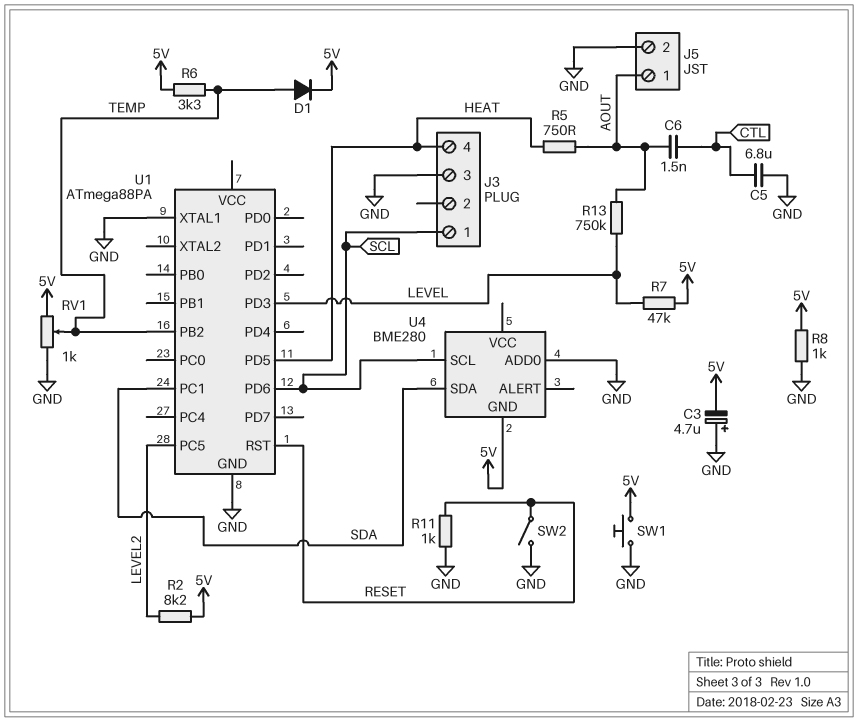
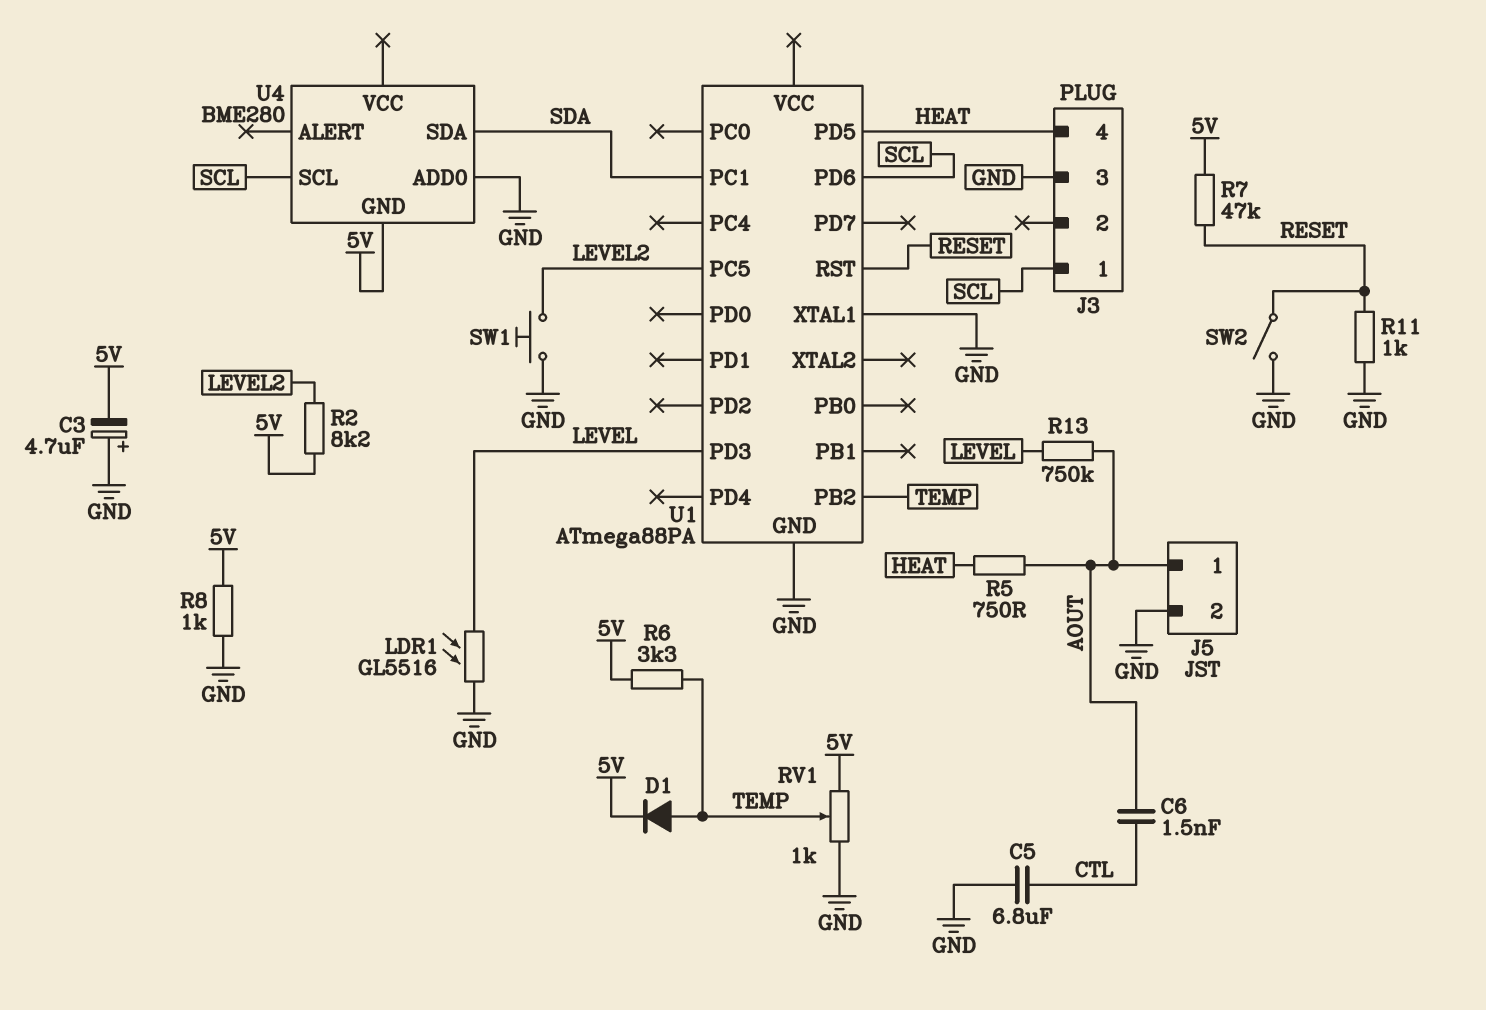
LDR1: none -> GL5516 (GND, LEVEL)
R7: 47k (5V, LEVEL) -> 47k (5V, RESET)
SW1: button (5V, GND) -> button (GND, LEVEL2)

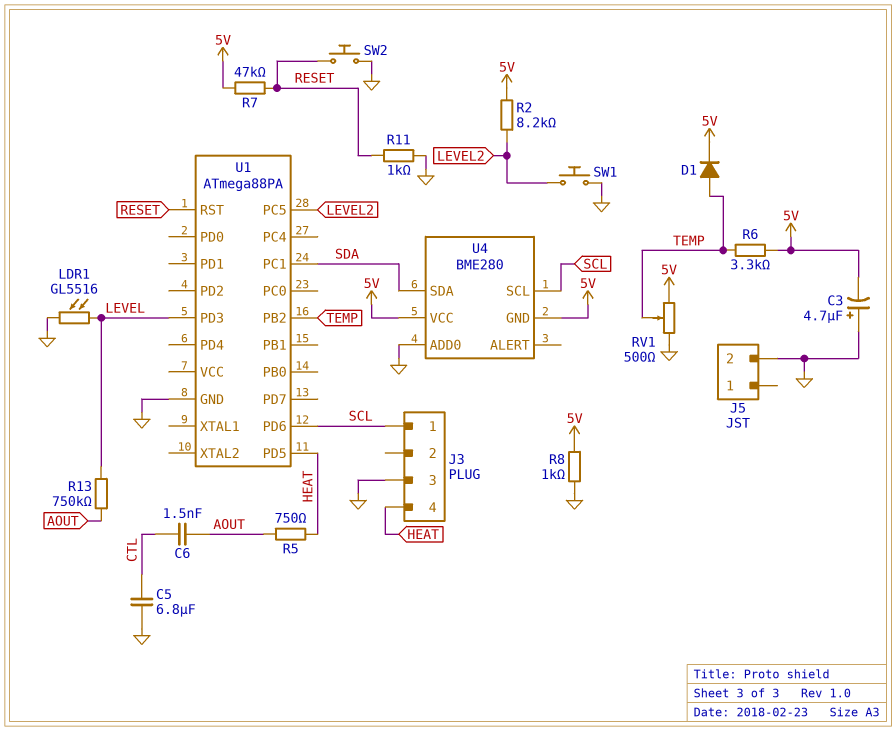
J5 pin 1: AOUT -> none
RV1: 1k (5V, GND, wiper TEMP) -> 500 (5V, GND, wiper TEMP)
SW2: switch (GND, RESET) -> button (GND, RESET)
U1 pin XTAL1: GND -> none
U4 pin VCC: none -> 5V

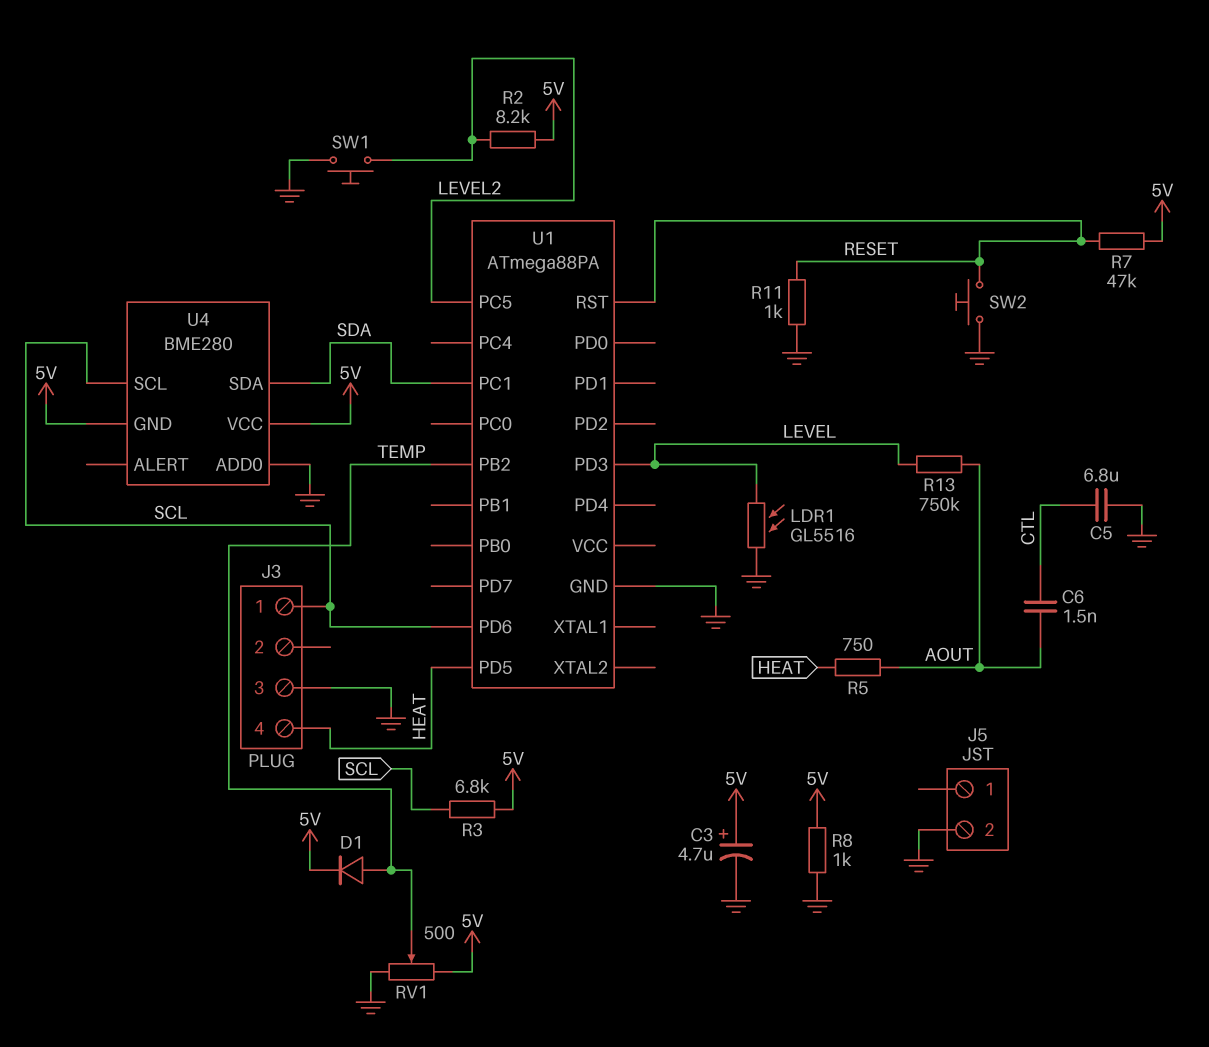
C3: 4.7uF (plus GND, minus 5V) -> 4.7uF (plus 5V, minus GND)
R3: none -> 6.8k (5V, SCL)
R6: 3.3k (5V, TEMP) -> none

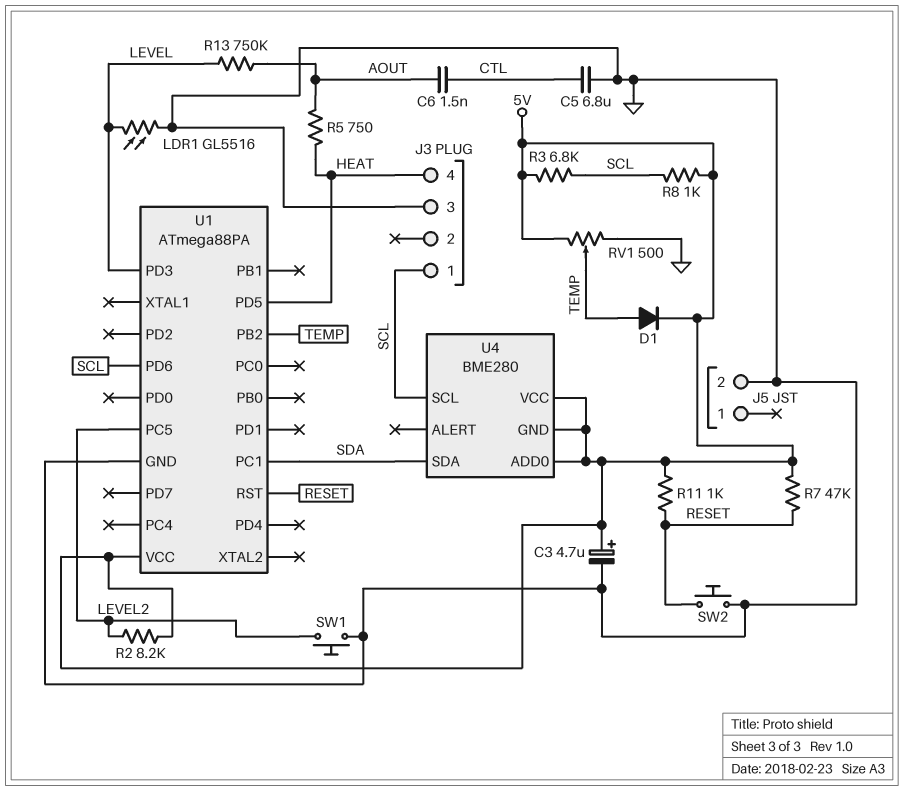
R8: 1k (5V, GND) -> 1k (5V, SCL)
R11: 1k (GND, RESET) -> 1k (5V, RESET)
U1 pin VCC: none -> 5V
U4 pin ADD0: GND -> 5V

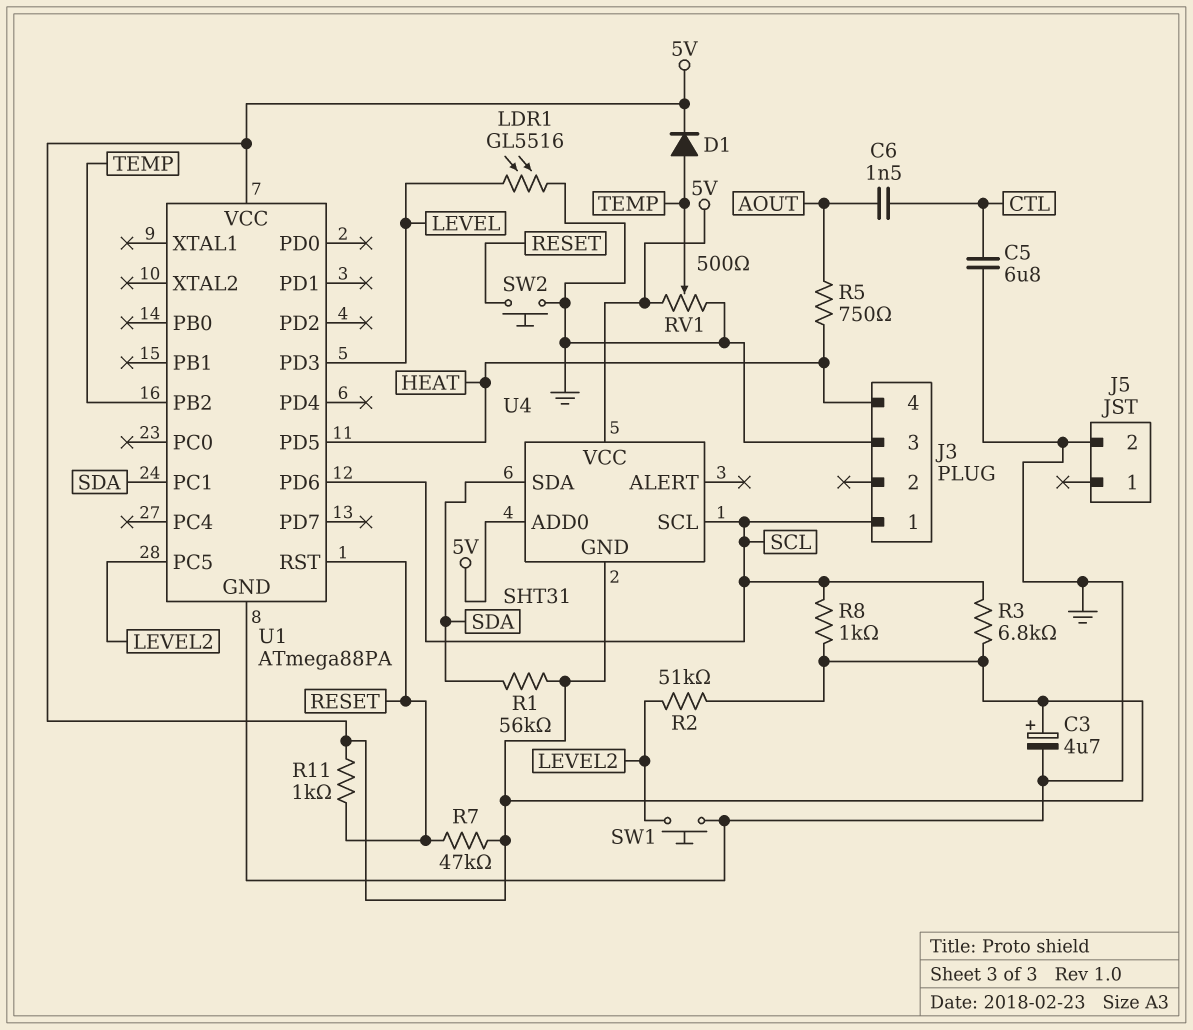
R1: none -> 56k (5V, SDA)
R2: 8.2k (5V, LEVEL2) -> 51k (5V, LEVEL2)
R13: 750k (AOUT, LEVEL) -> none
U4: BME280 -> SHT31

